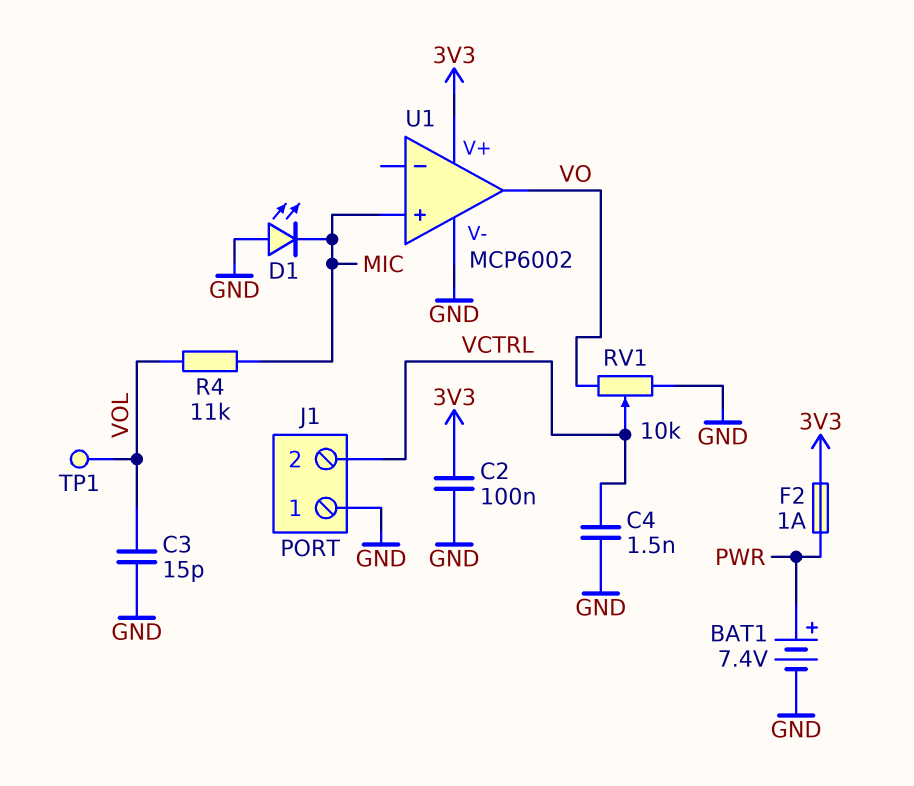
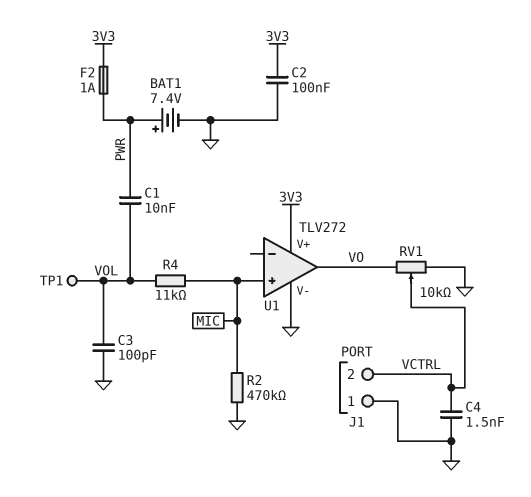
C1: none -> 10nF (PWR, VOL)
C3: 15pF (GND, VOL) -> 100pF (GND, VOL)
D1: LED (A GND, K MIC) -> none
R2: none -> 470k (GND, MIC)
U1: MCP6002 -> TLV272

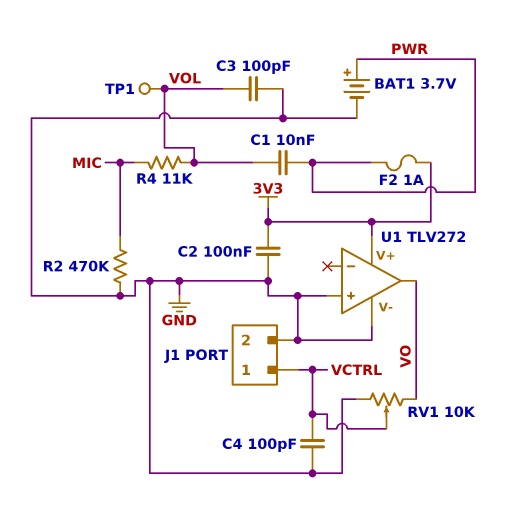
BAT1: 7.4V (plus PWR, minus GND) -> 3.7V (plus PWR, minus GND)
C4: 1.5nF (GND, VCTRL) -> 100pF (GND, VCTRL)
J1 pin 1: GND -> VCTRL
J1 pin 2: VCTRL -> GND
U1 pin in+: MIC -> GND

